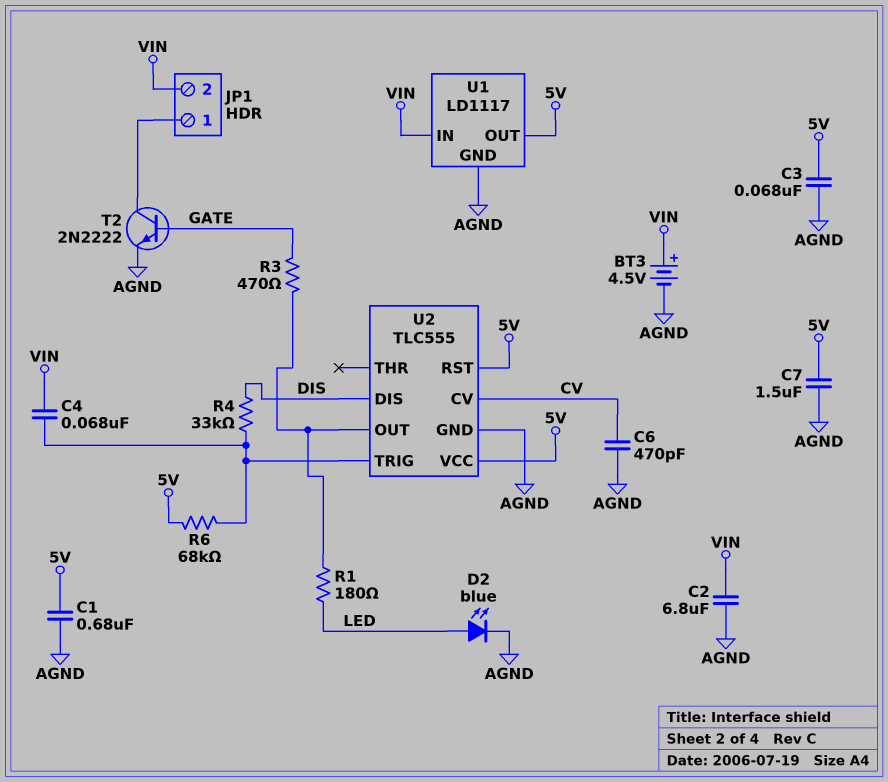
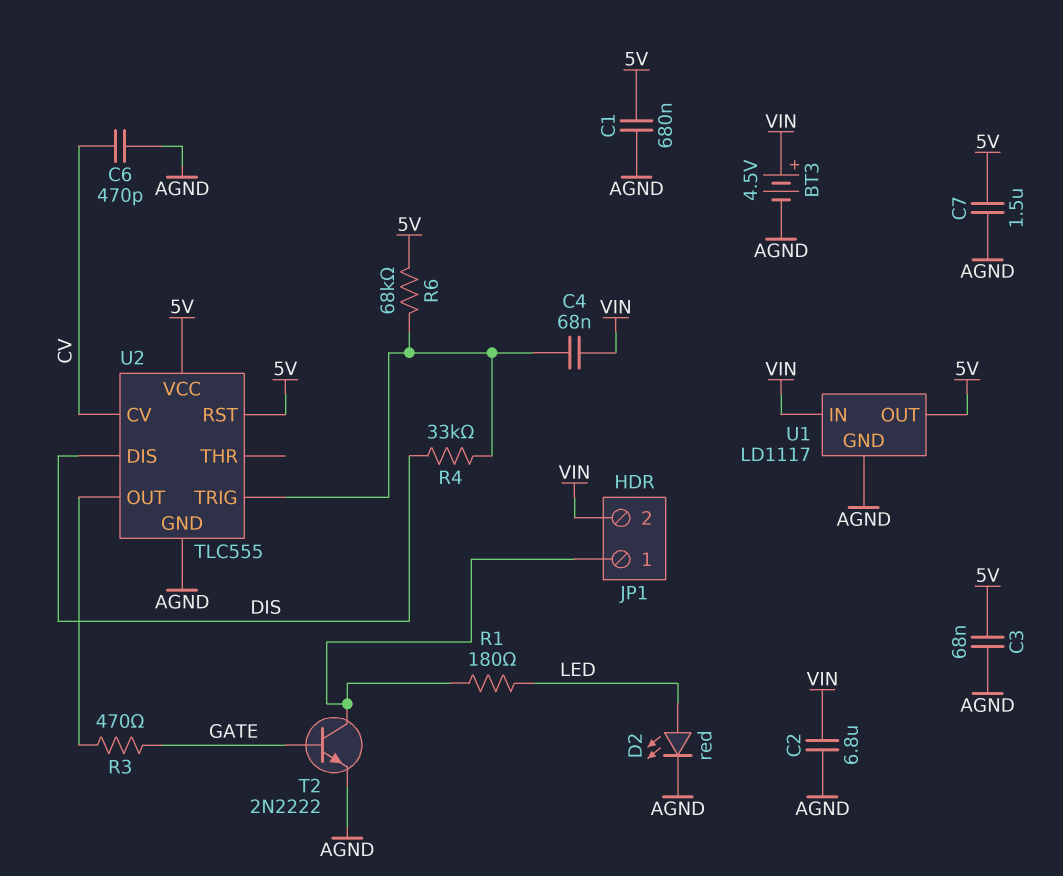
D2: LED blue (A LED, K AGND) -> LED red (A LED, K AGND)
R1: 180 (LED, U2/OUT) -> 180 (JP1/1, LED)

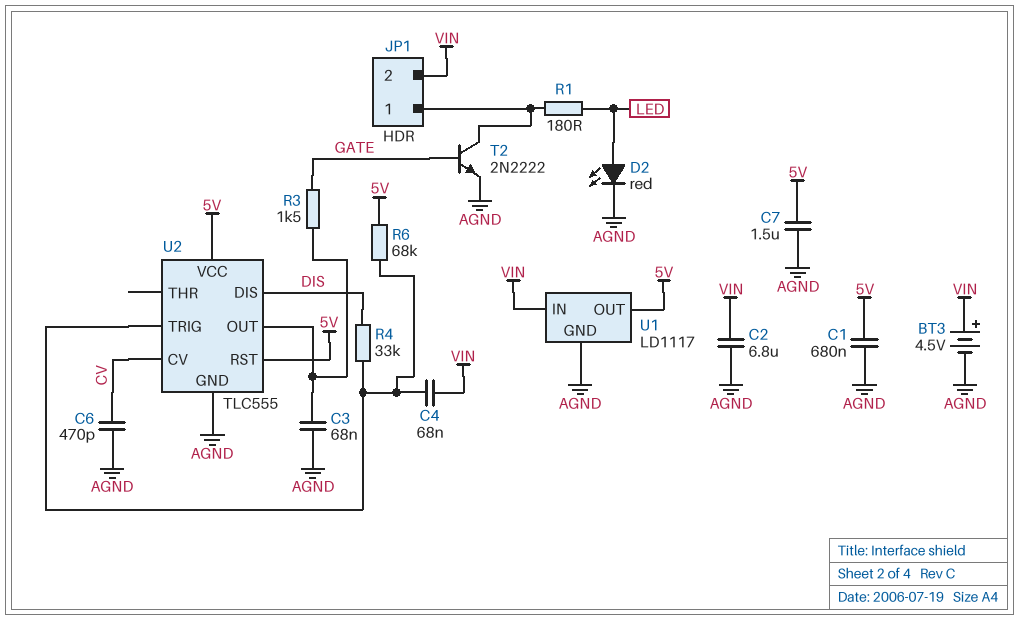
C3: 68nF (5V, AGND) -> 68nF (AGND, U2/OUT)
R3: 470 (GATE, U2/OUT) -> 1.5k (GATE, U2/OUT)

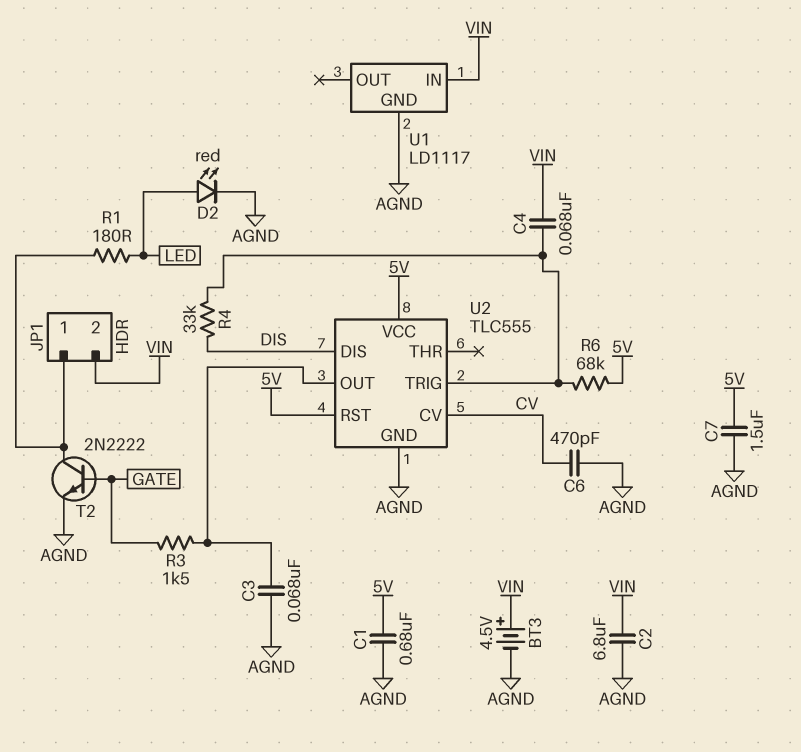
U1 pin OUT: 5V -> none

